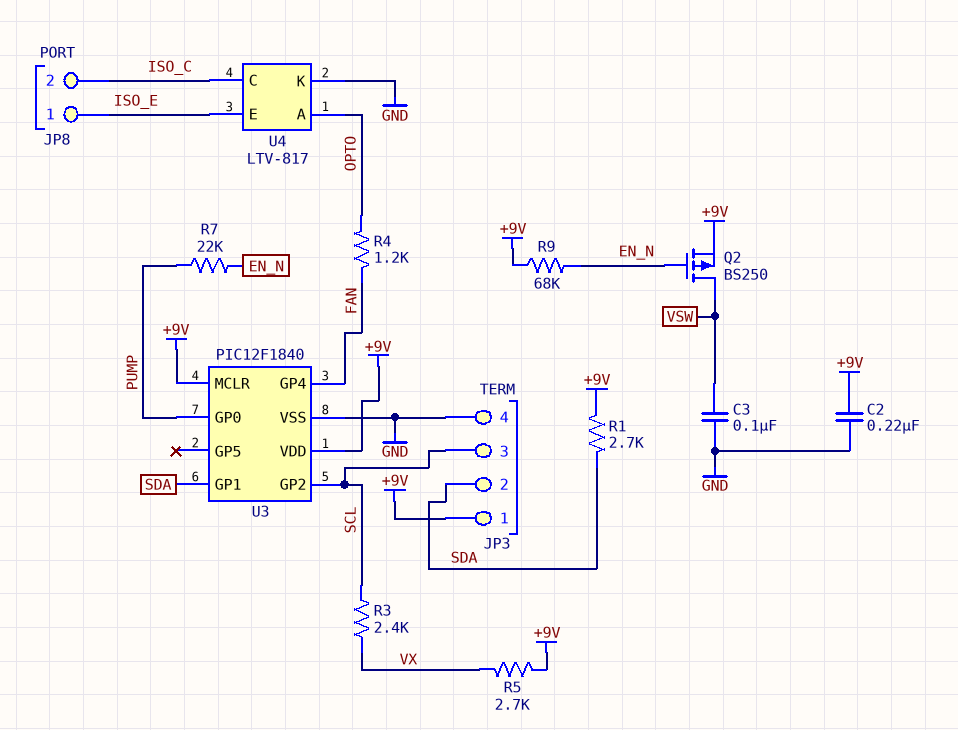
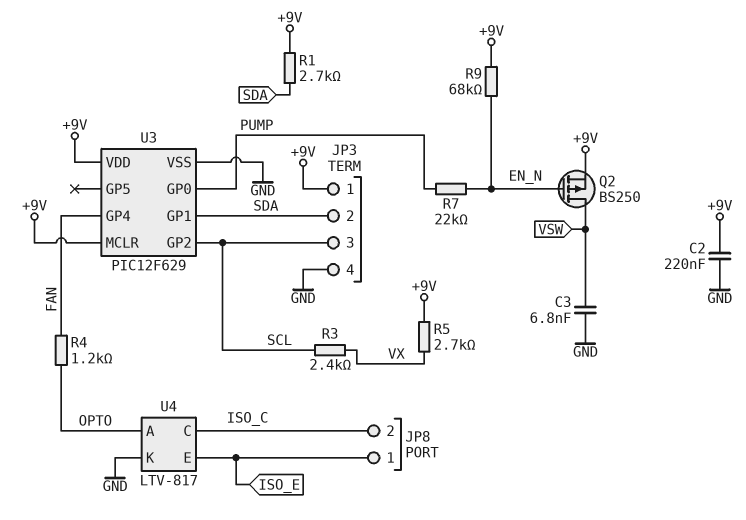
C3: 100nF (GND, VSW) -> 6.8nF (GND, VSW)
U3: PIC12F1840 -> PIC12F629

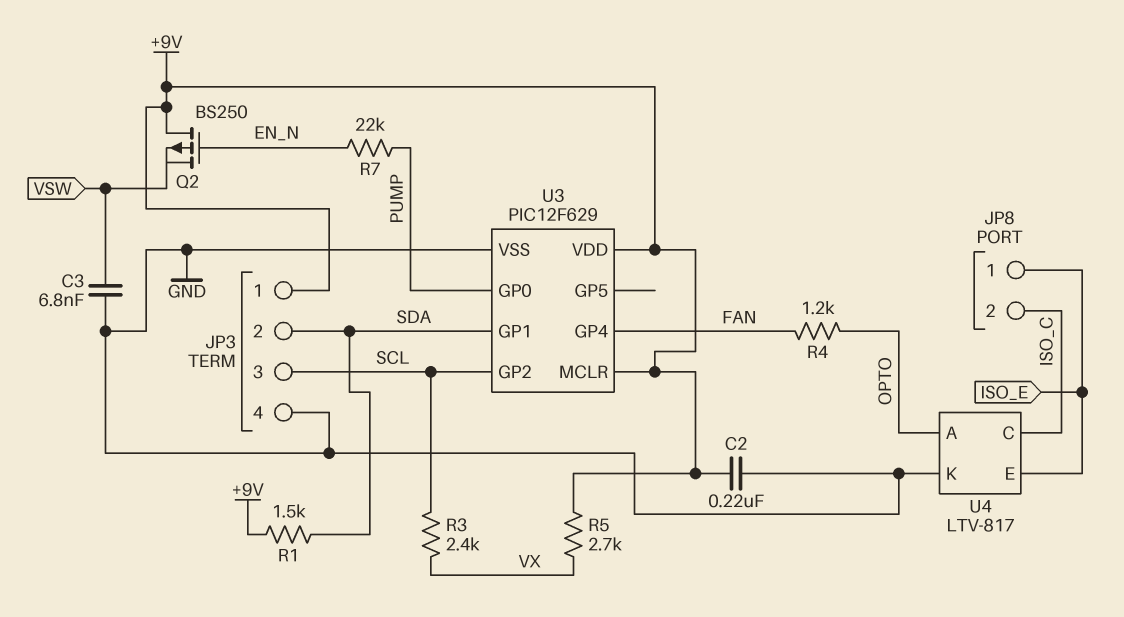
Q2: PMOS BS250 (G EN_N, D VSW, S +9V) -> PMOS BS250 (G EN_N, D +9V, S VSW)
R1: 2.7k (+9V, SDA) -> 1.5k (+9V, SDA)
R9: 68k (+9V, EN_N) -> none

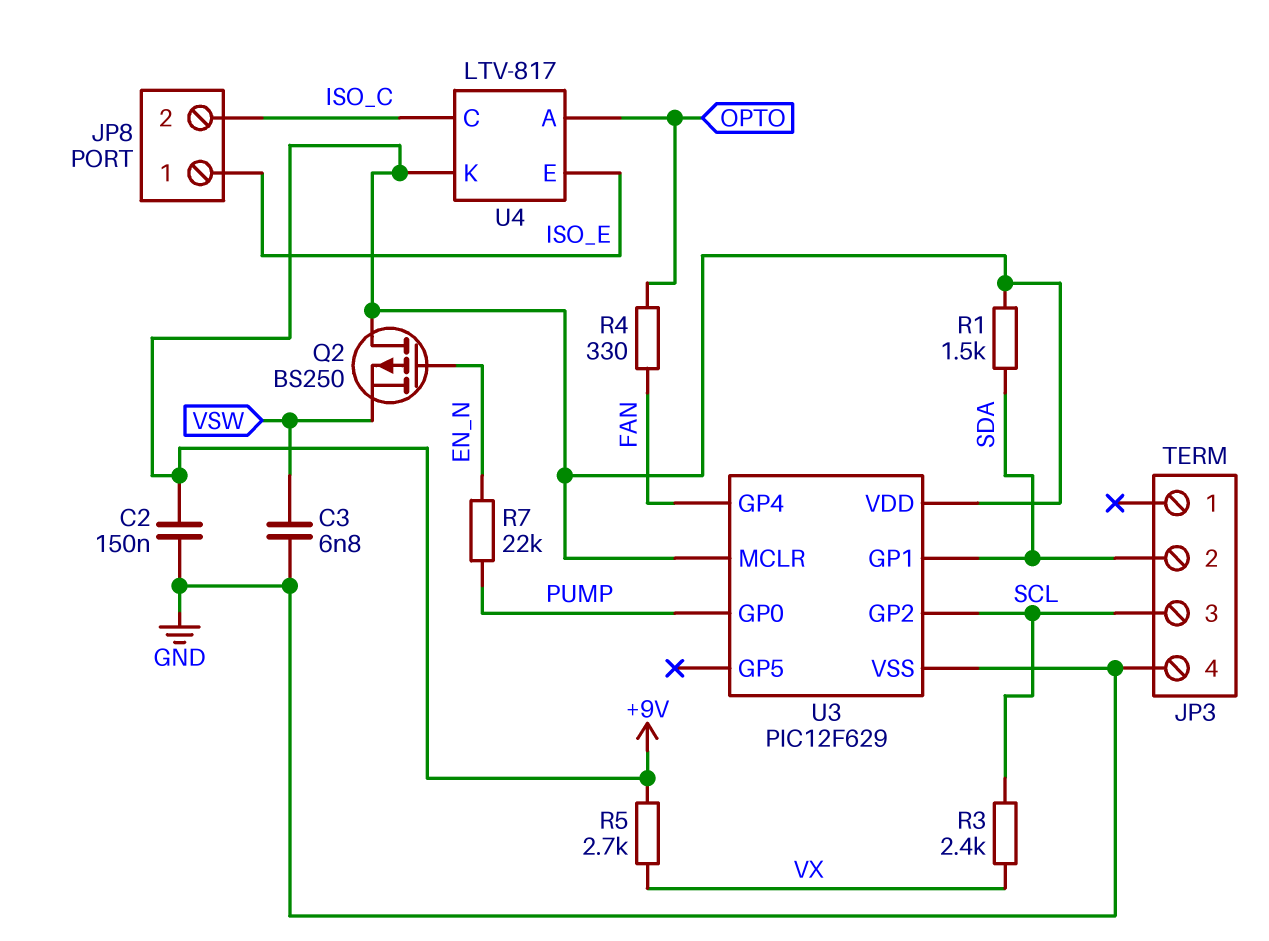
C2: 220nF (+9V, GND) -> 150nF (+9V, GND)
JP3 pin 1: +9V -> none
R4: 1.2k (FAN, OPTO) -> 330 (FAN, OPTO)
U4 pin K: GND -> +9V

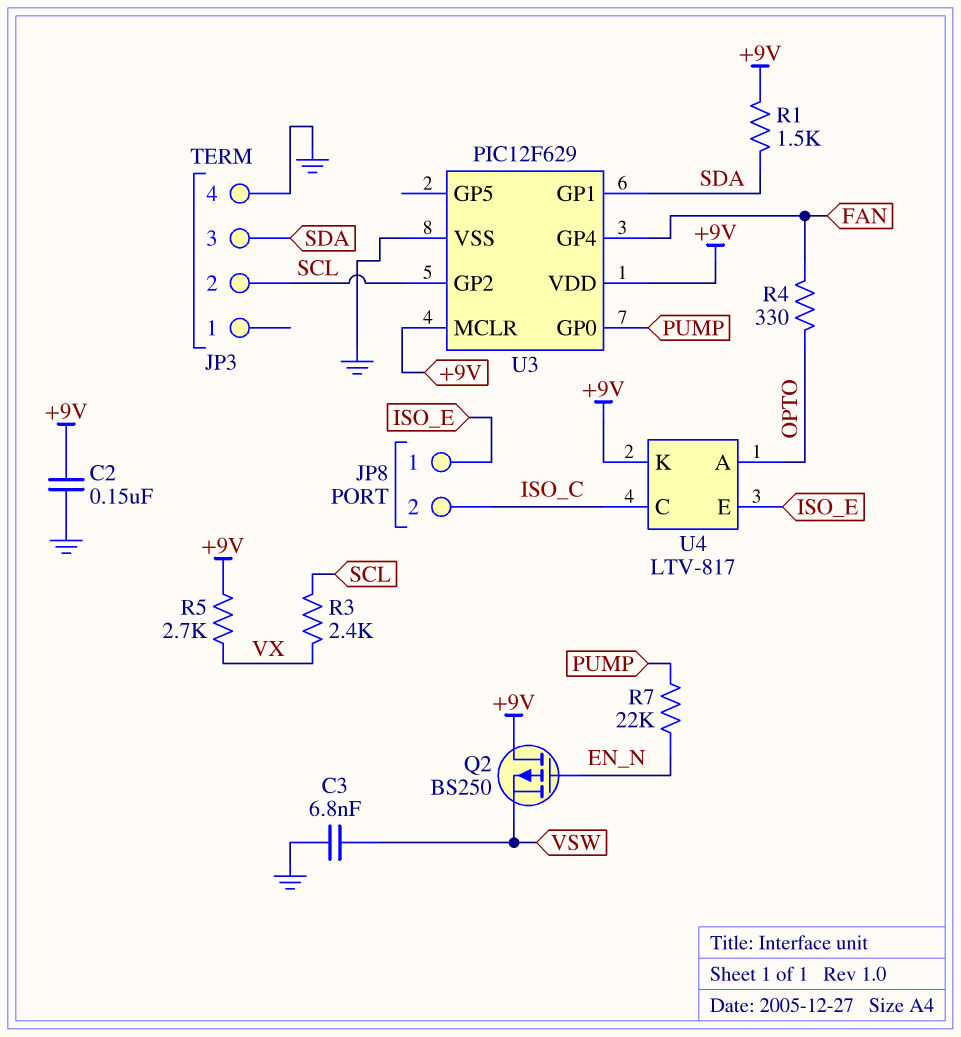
JP3 pin 2: SDA -> SCL
JP3 pin 3: SCL -> SDA

